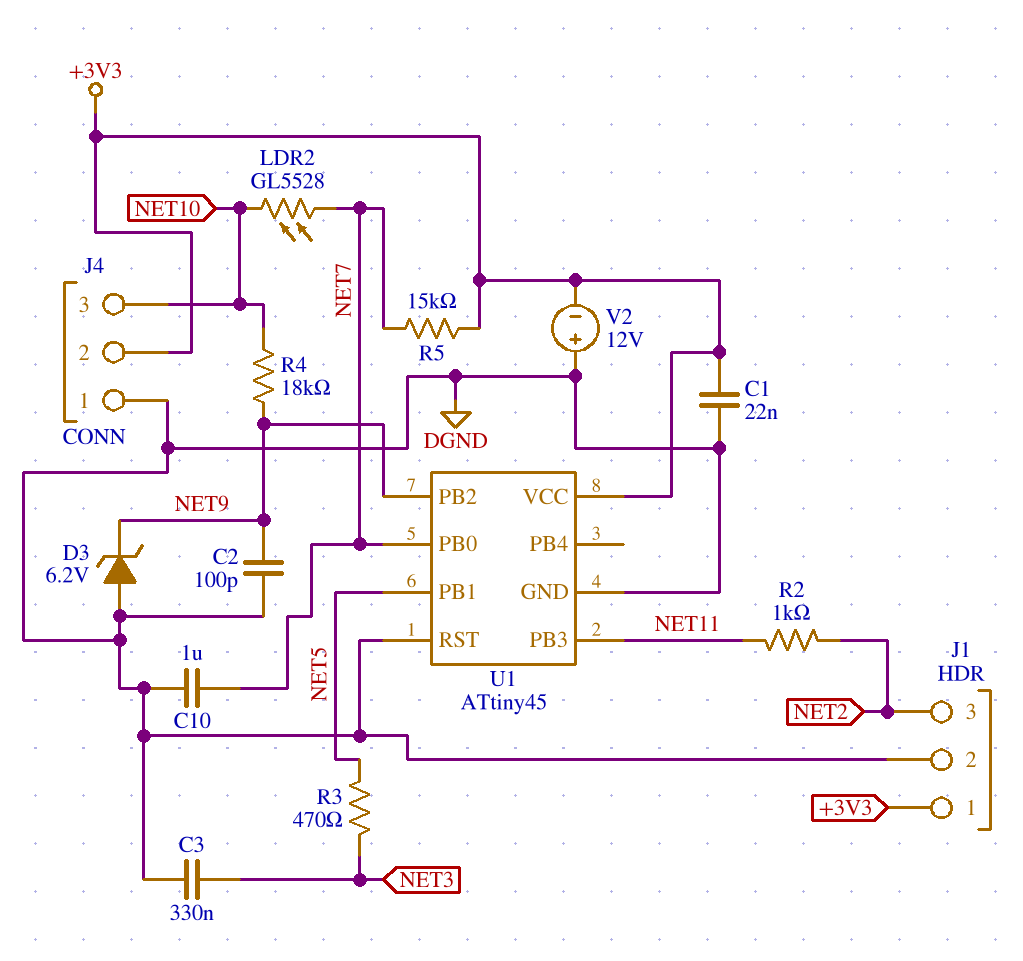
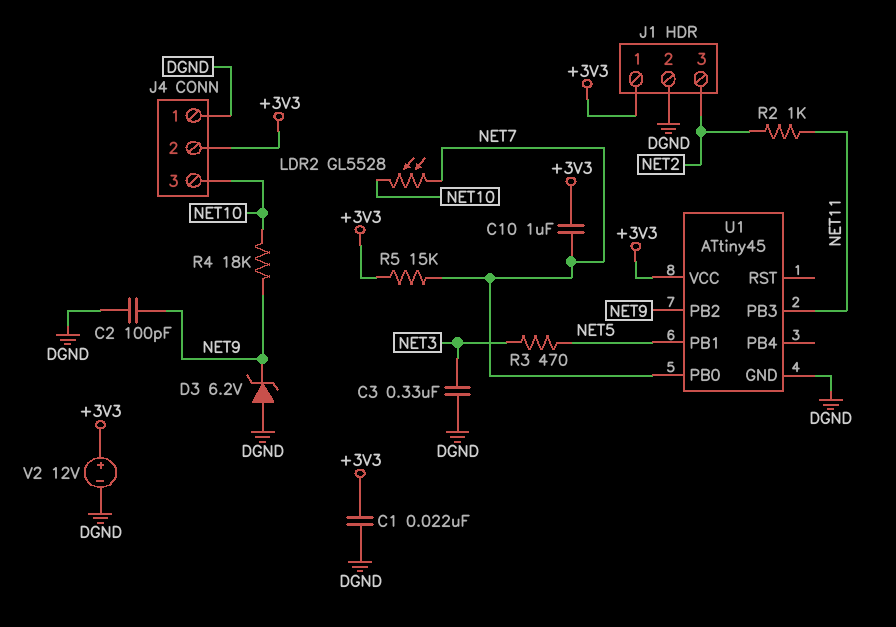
C10: 1uF (DGND, NET7) -> 1uF (+3V3, NET7)
U1 pin RST: DGND -> none
V2: 12V (plus DGND, minus +3V3) -> 12V (plus +3V3, minus DGND)

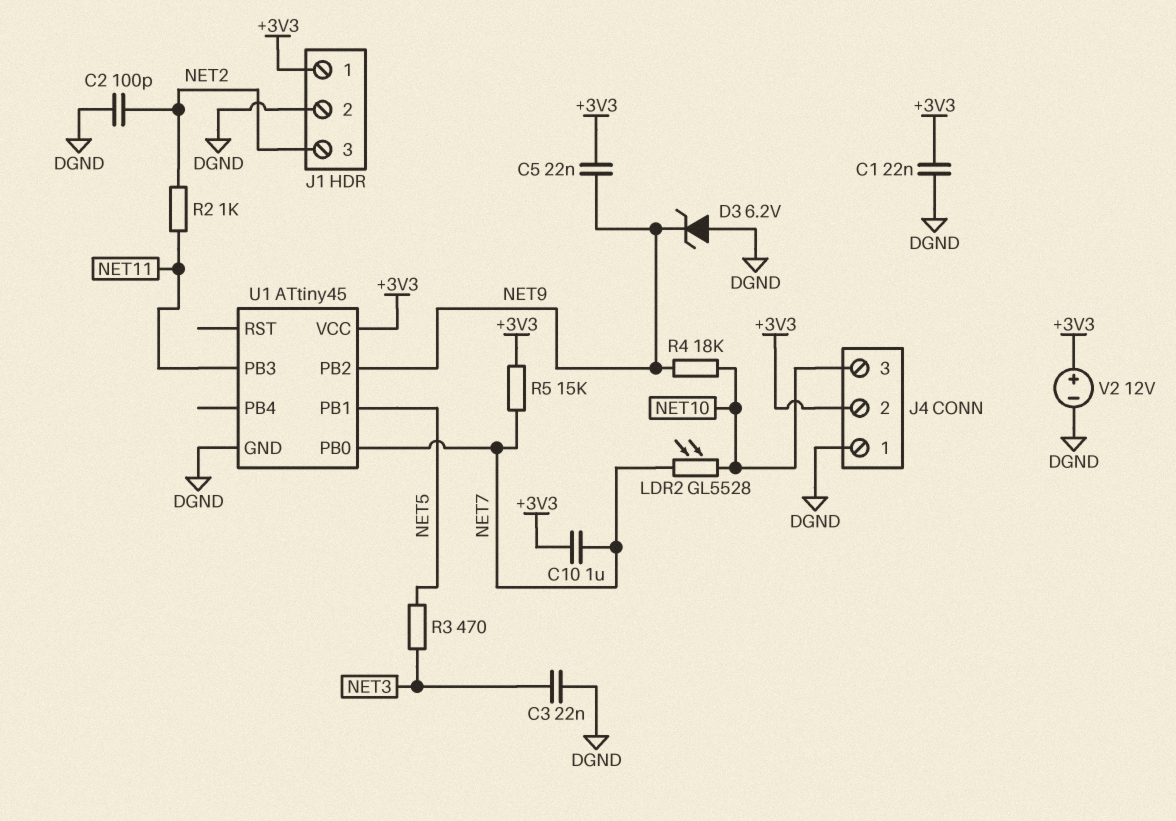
C2: 100pF (DGND, NET9) -> 100pF (DGND, NET2)
C3: 330nF (DGND, NET3) -> 22nF (DGND, NET3)
C5: none -> 22nF (+3V3, NET9)

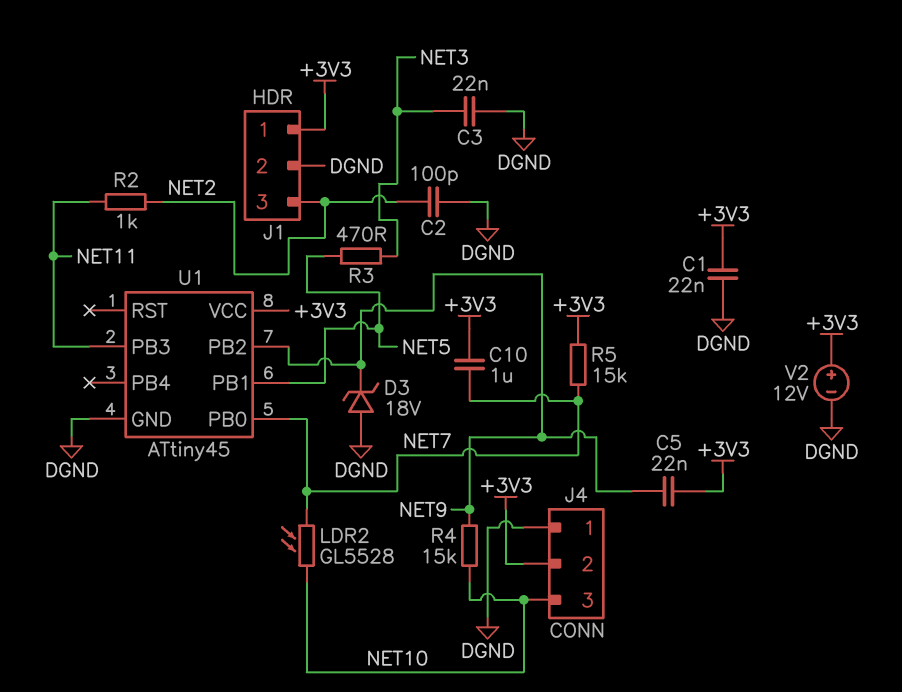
D3: zener 6.2V (A DGND, K NET9) -> zener 18V (A DGND, K NET9)
R4: 18k (NET9, NET10) -> 15k (NET9, NET10)

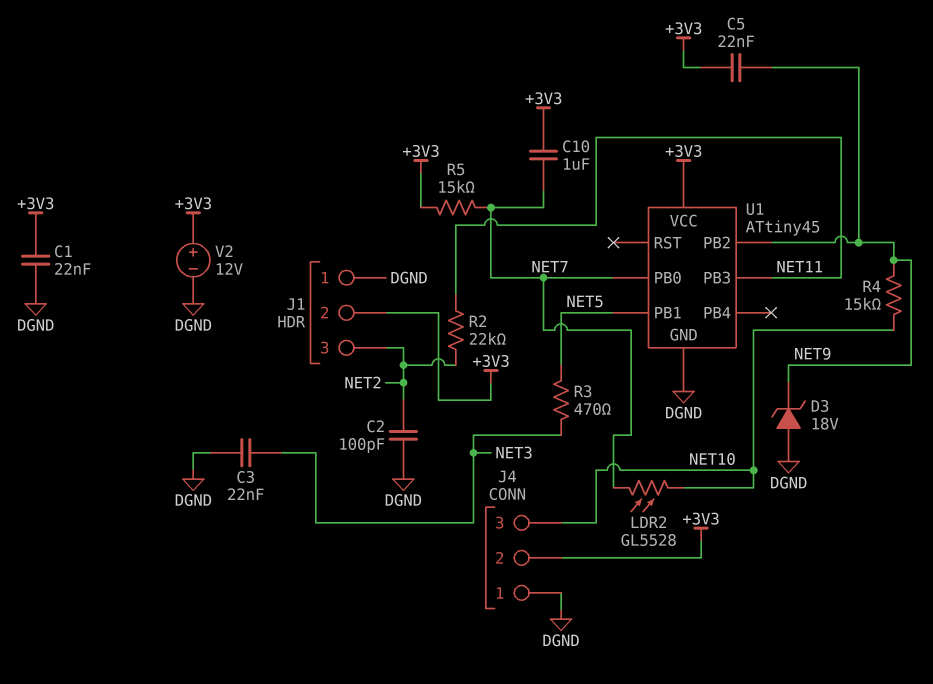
J1 pin 1: +3V3 -> DGND
J1 pin 2: DGND -> +3V3
R2: 1k (NET2, NET11) -> 22k (NET2, NET11)

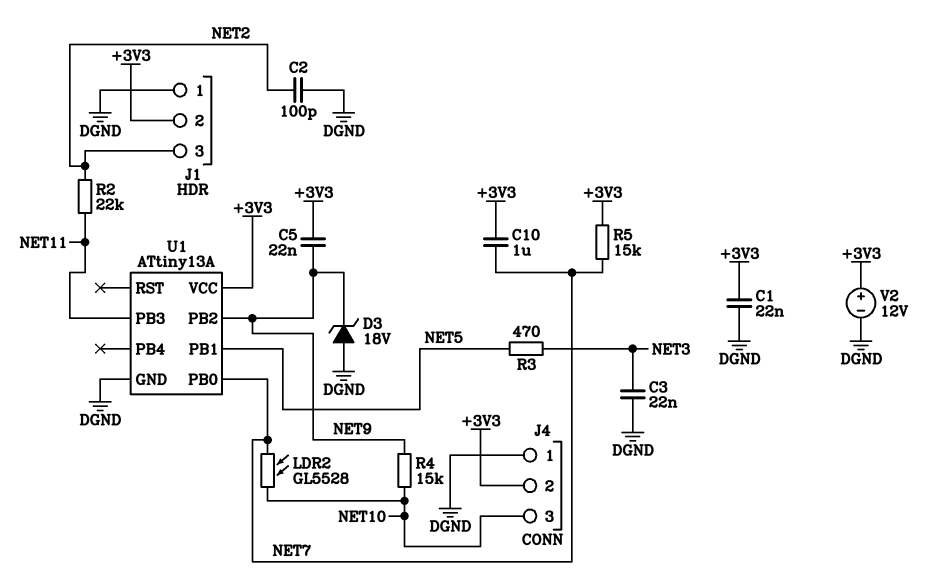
U1: ATtiny45 -> ATtiny13A

